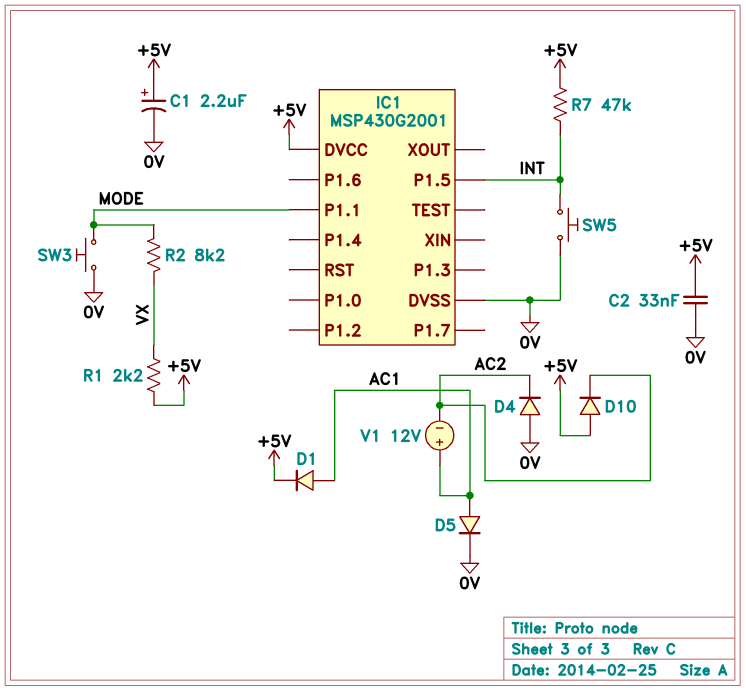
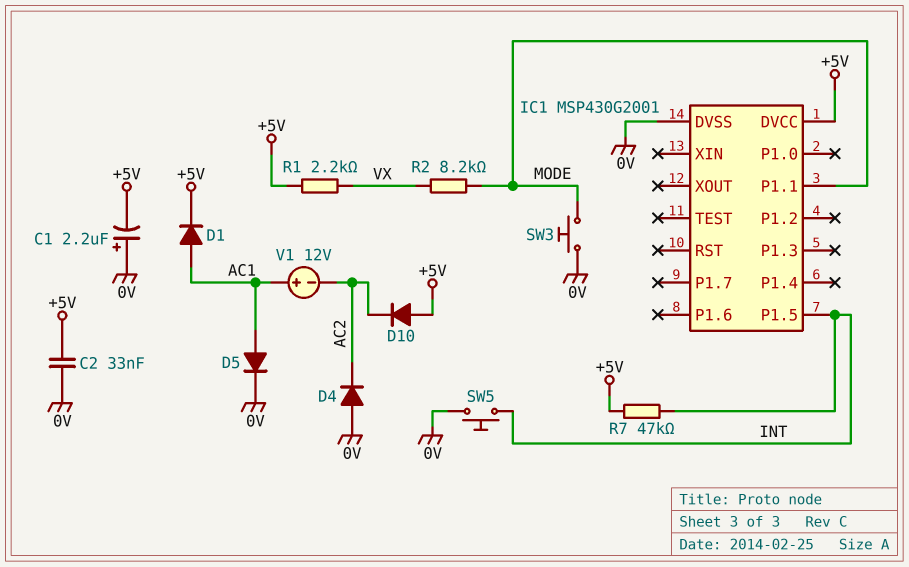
C1: 2.2uF (plus +5V, minus 0V) -> 2.2uF (plus 0V, minus +5V)

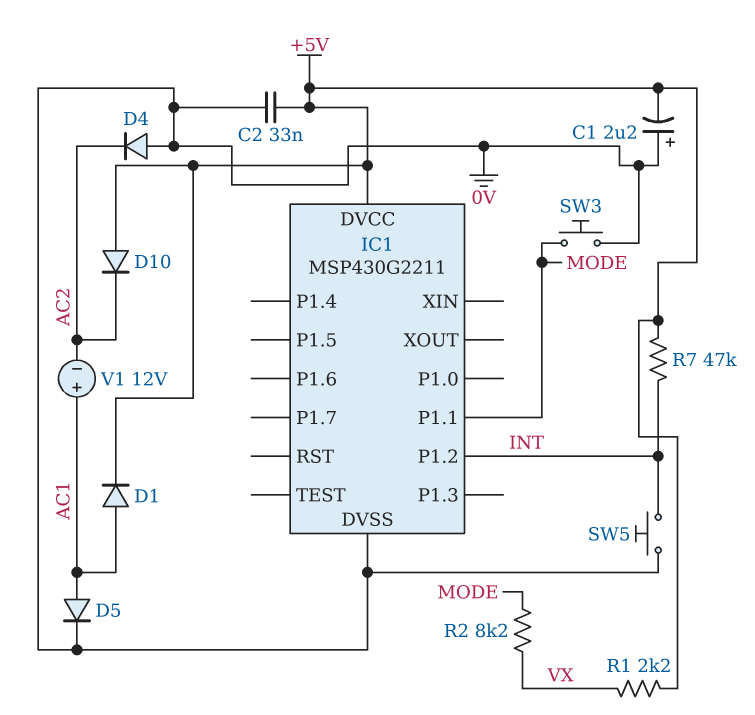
IC1: MSP430G2001 -> MSP430G2211
IC1 pin P1.2: none -> INT
IC1 pin P1.5: INT -> none

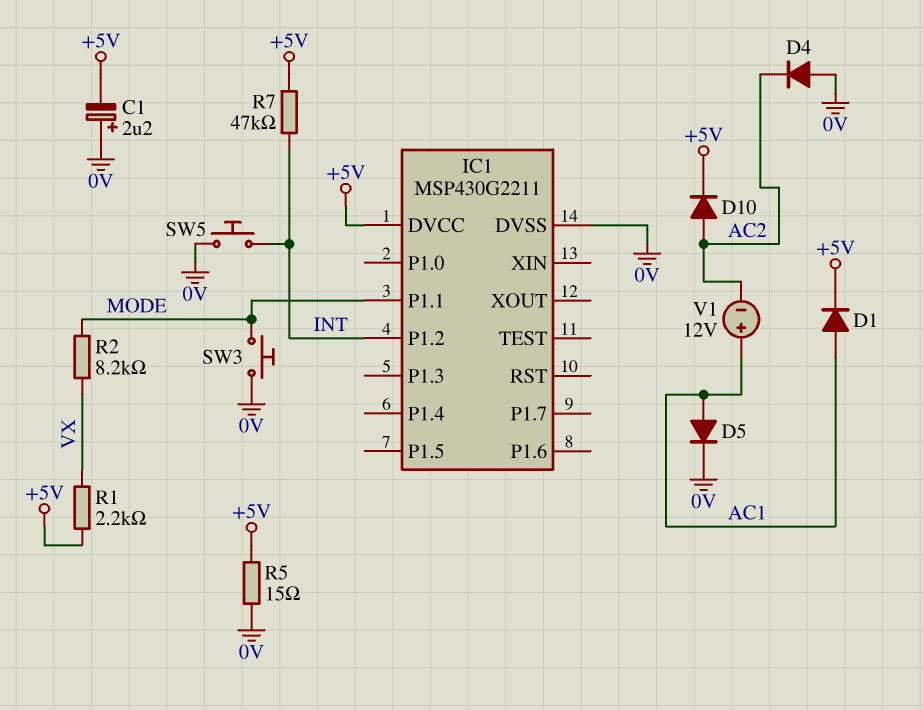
C2: 33nF (+5V, 0V) -> none
D10: diode (A +5V, K AC2) -> diode (A AC2, K +5V)
R5: none -> 15 (+5V, 0V)

